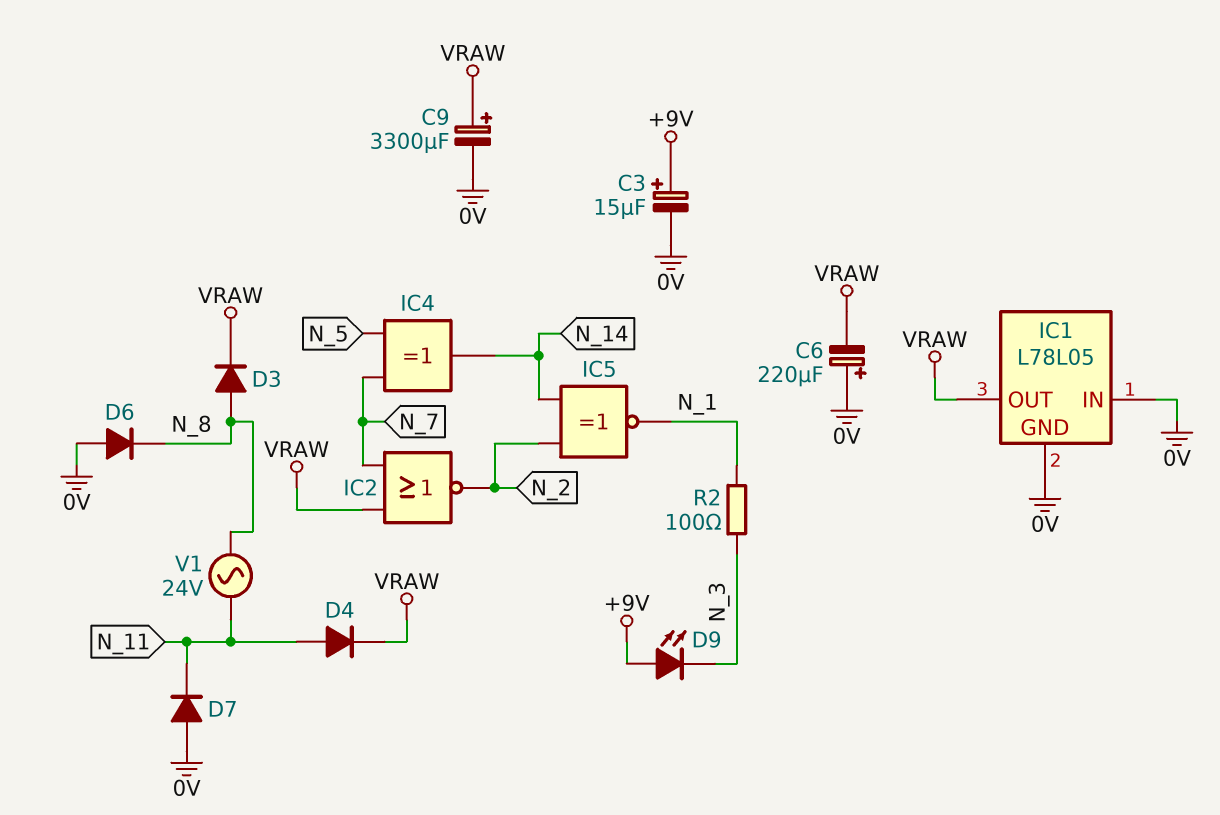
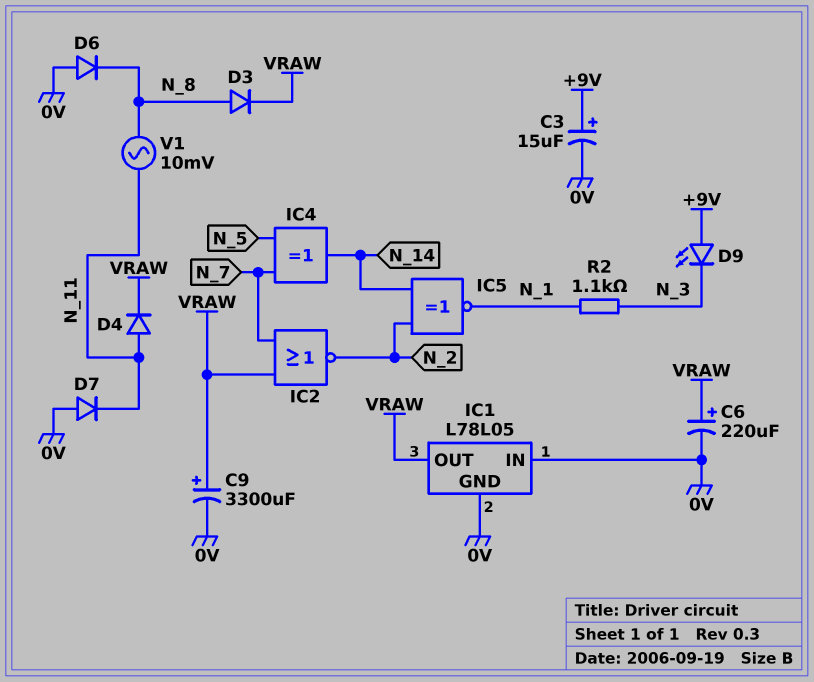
C6: 220uF (plus 0V, minus VRAW) -> 220uF (plus VRAW, minus 0V)
R2: 100 (N_1, N_3) -> 1.1k (N_1, N_3)
V1: AC 24V (N_8, N_11) -> AC 10mV (N_8, N_11)

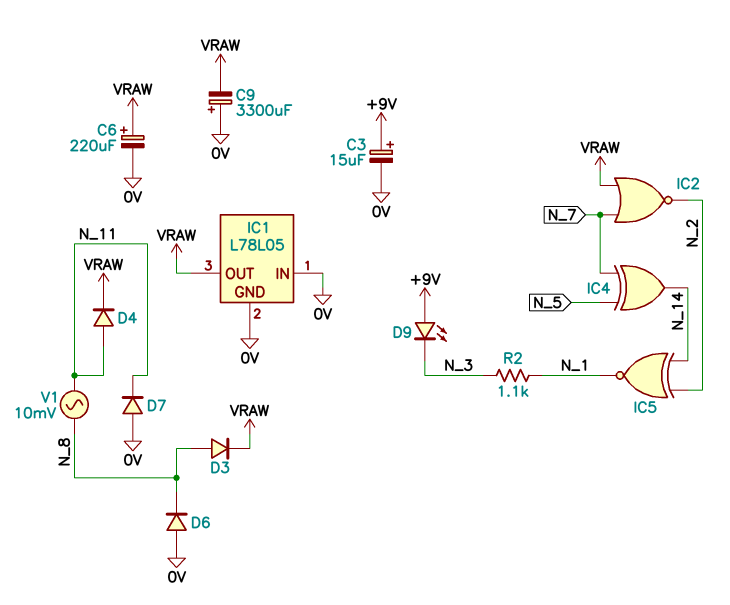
C9: 3300uF (plus VRAW, minus 0V) -> 3300uF (plus 0V, minus VRAW)

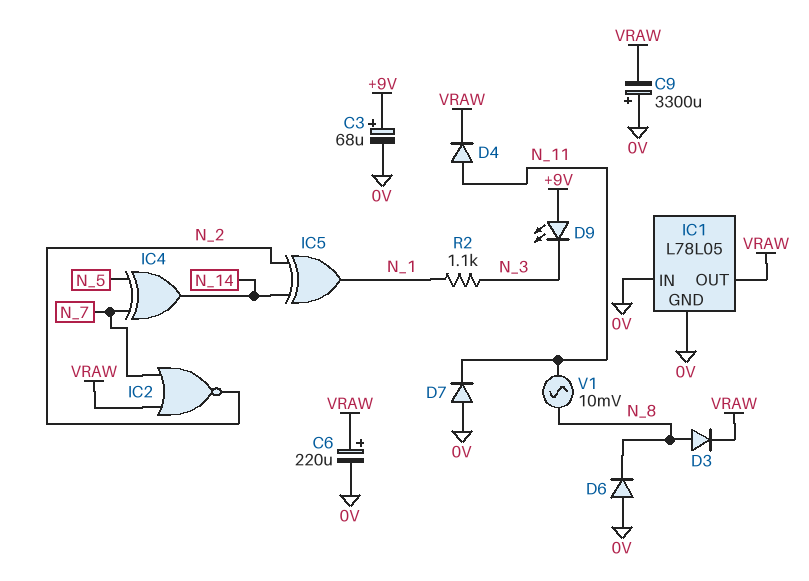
C3: 15uF (plus +9V, minus 0V) -> 68uF (plus +9V, minus 0V)
IC5: XNOR (in N_2, in N_14, out N_1) -> XOR (in N_2, in N_14, out N_1)

